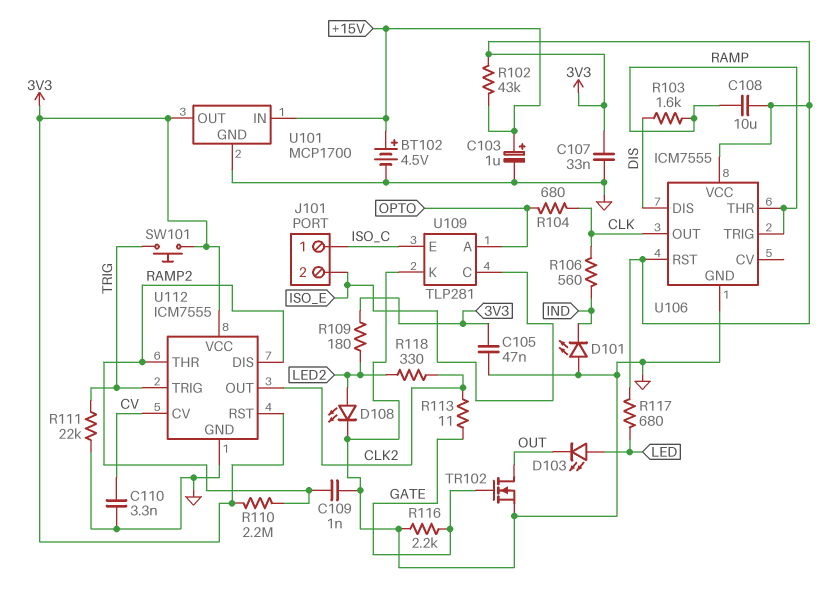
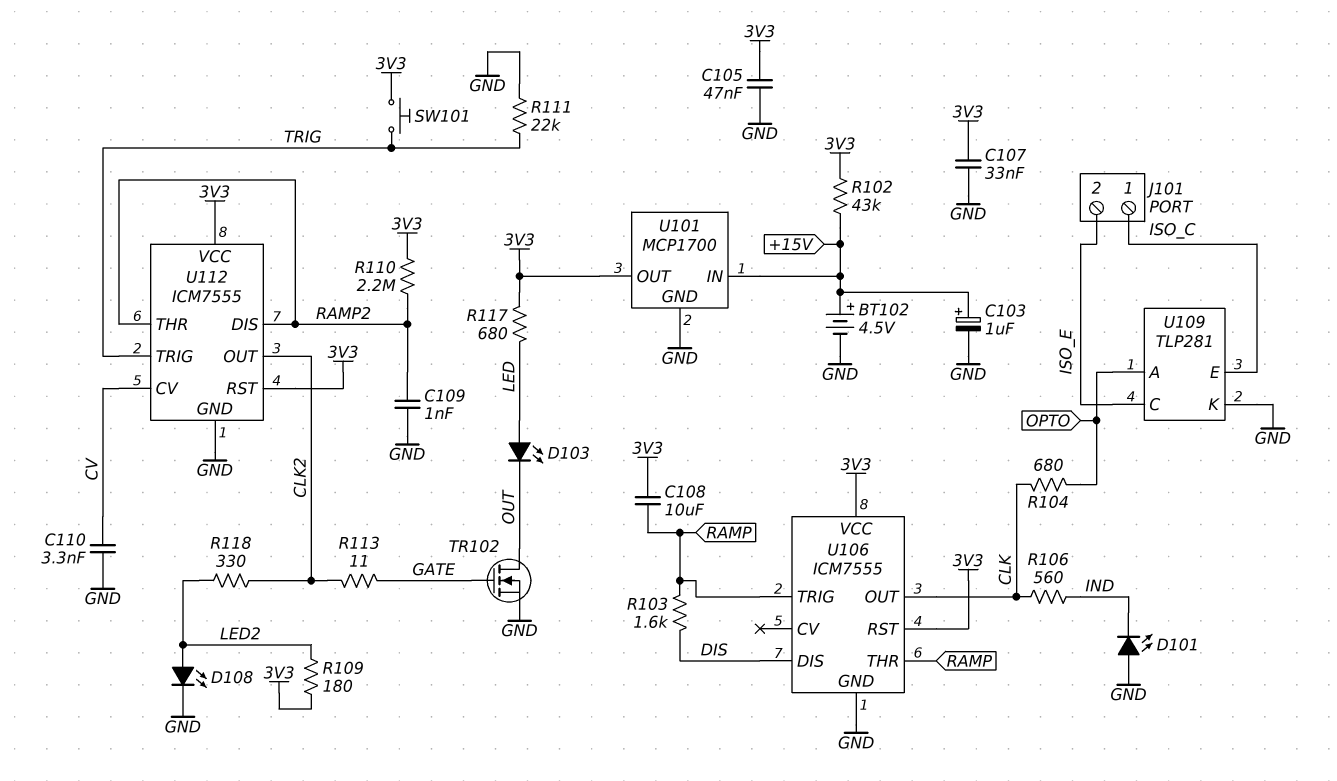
R116: 2.2k (GATE, GND) -> none

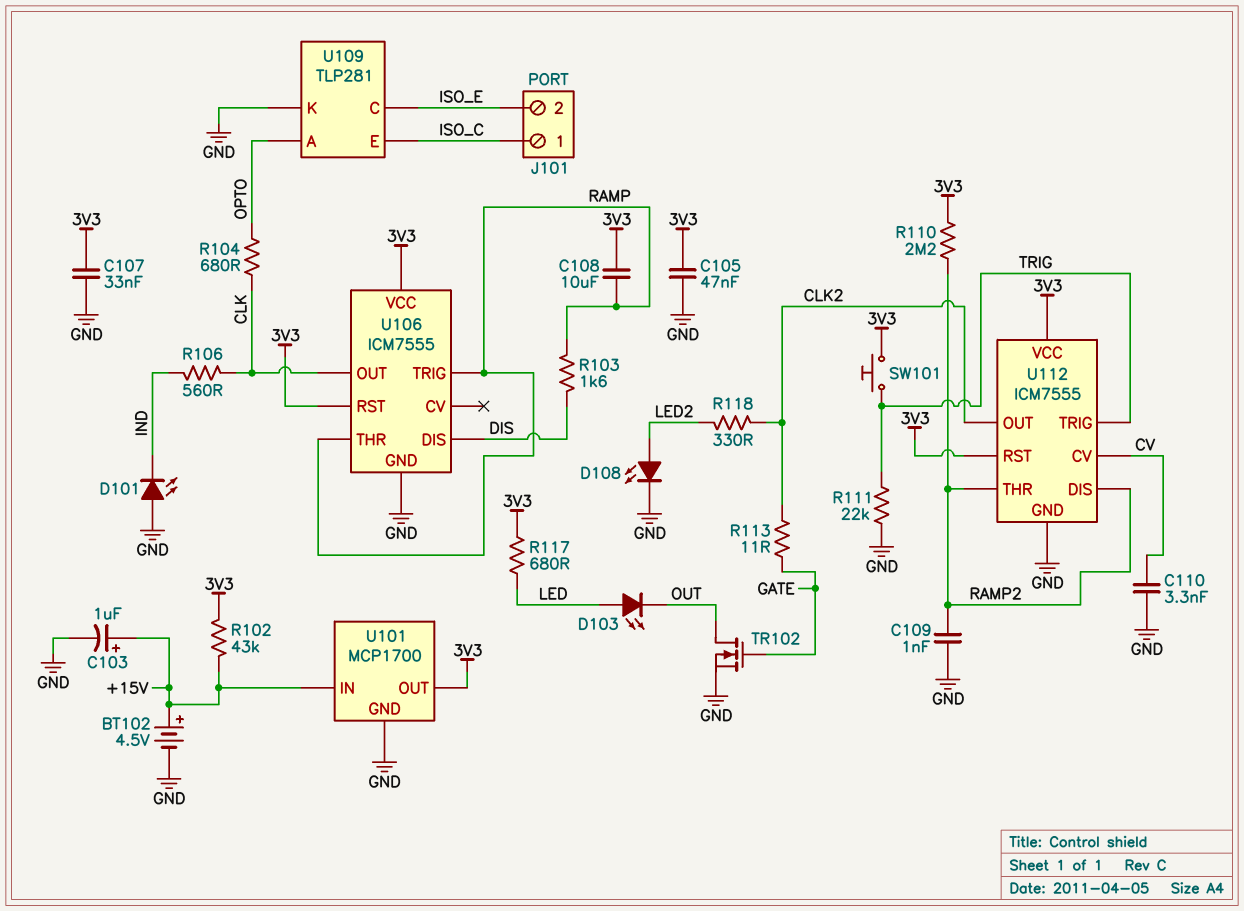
R109: 180 (3V3, LED2) -> none

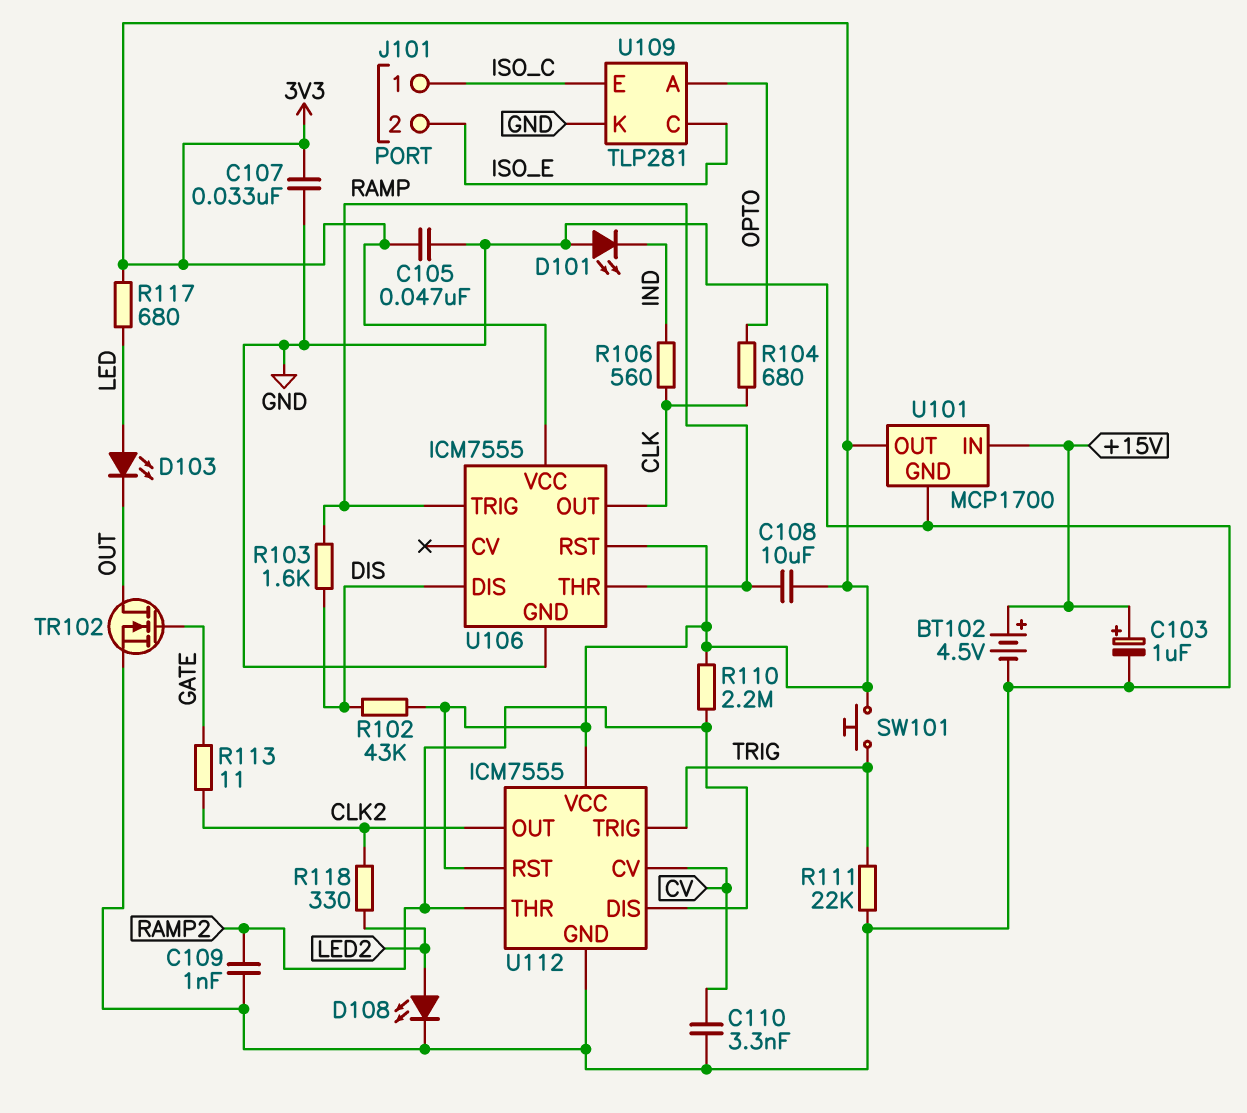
R102: 43k (+15V, 3V3) -> 43k (3V3, DIS)

